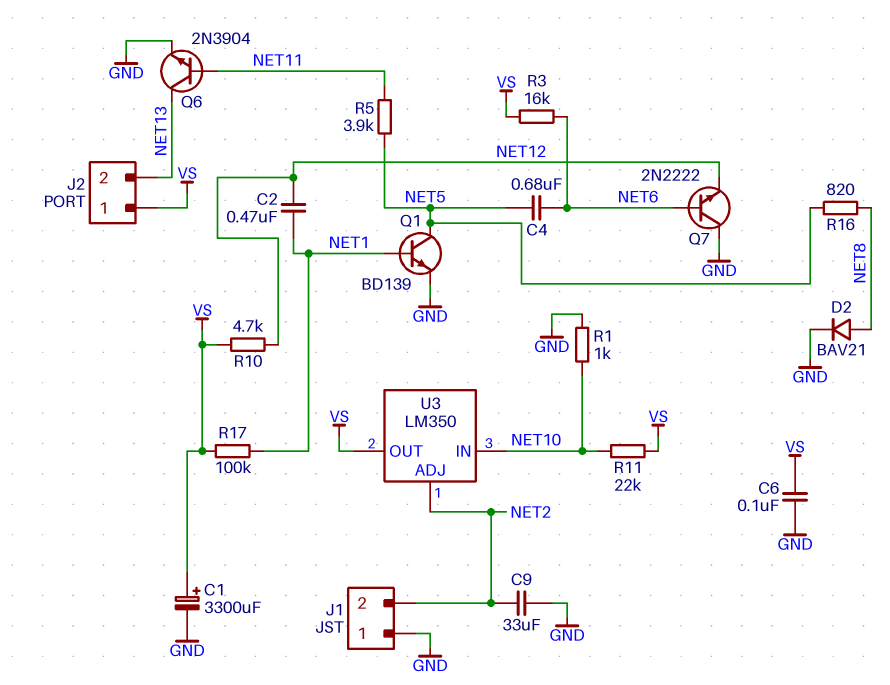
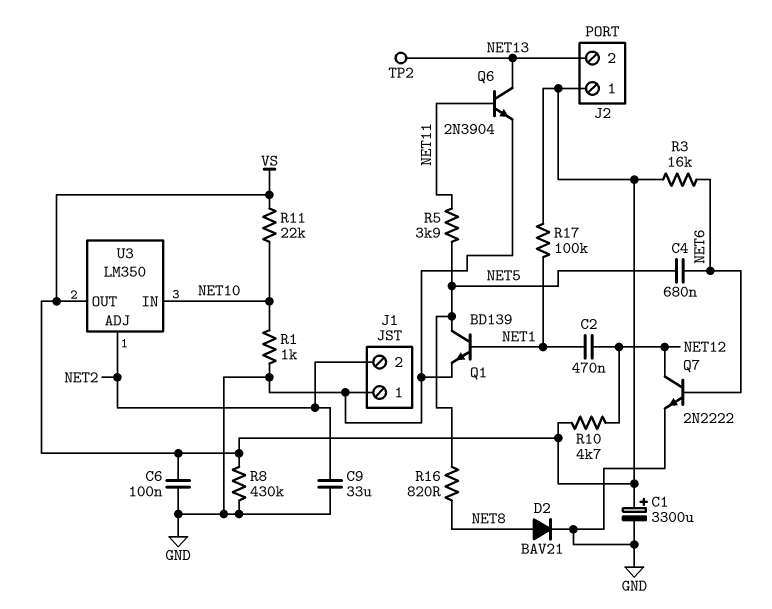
Q7: NPN 2N2222 (B NET6, C GND, E NET12) -> NPN 2N2222 (B NET6, C NET12, E GND)
R8: none -> 430k (GND, VS)
TP2: none -> test point (NET13)

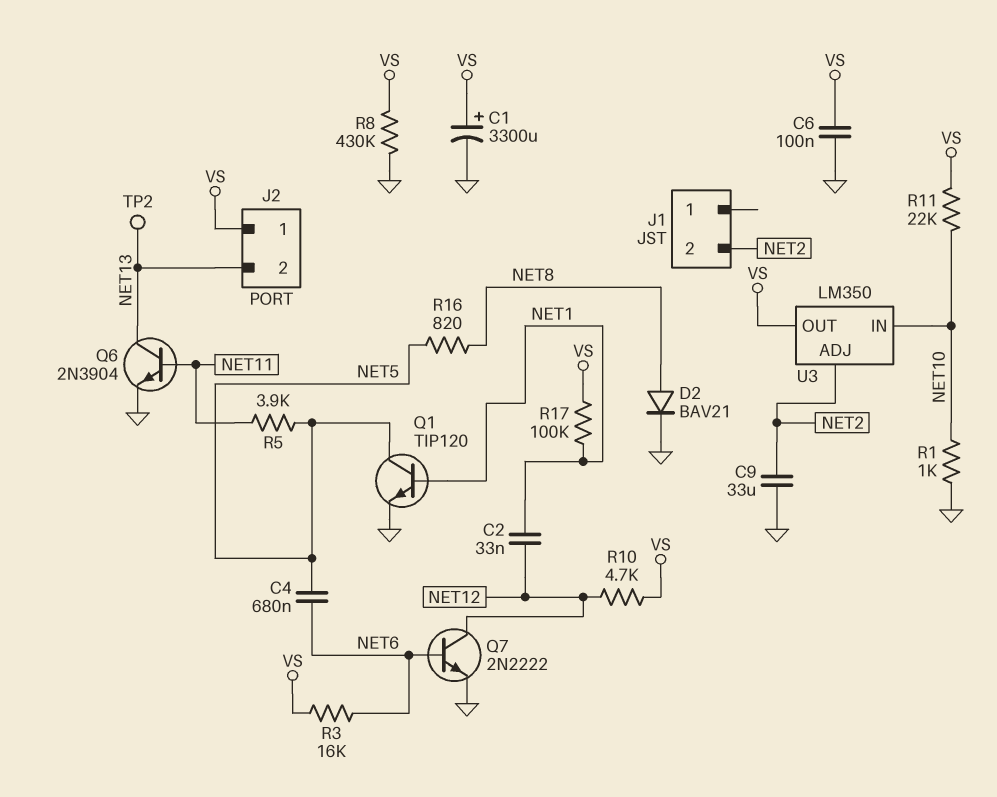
C2: 470nF (NET1, NET12) -> 33nF (NET1, NET12)
J1 pin 1: GND -> none
Q1: NPN BD139 (B NET1, C NET5, E GND) -> NPN TIP120 (B NET1, C NET5, E GND)

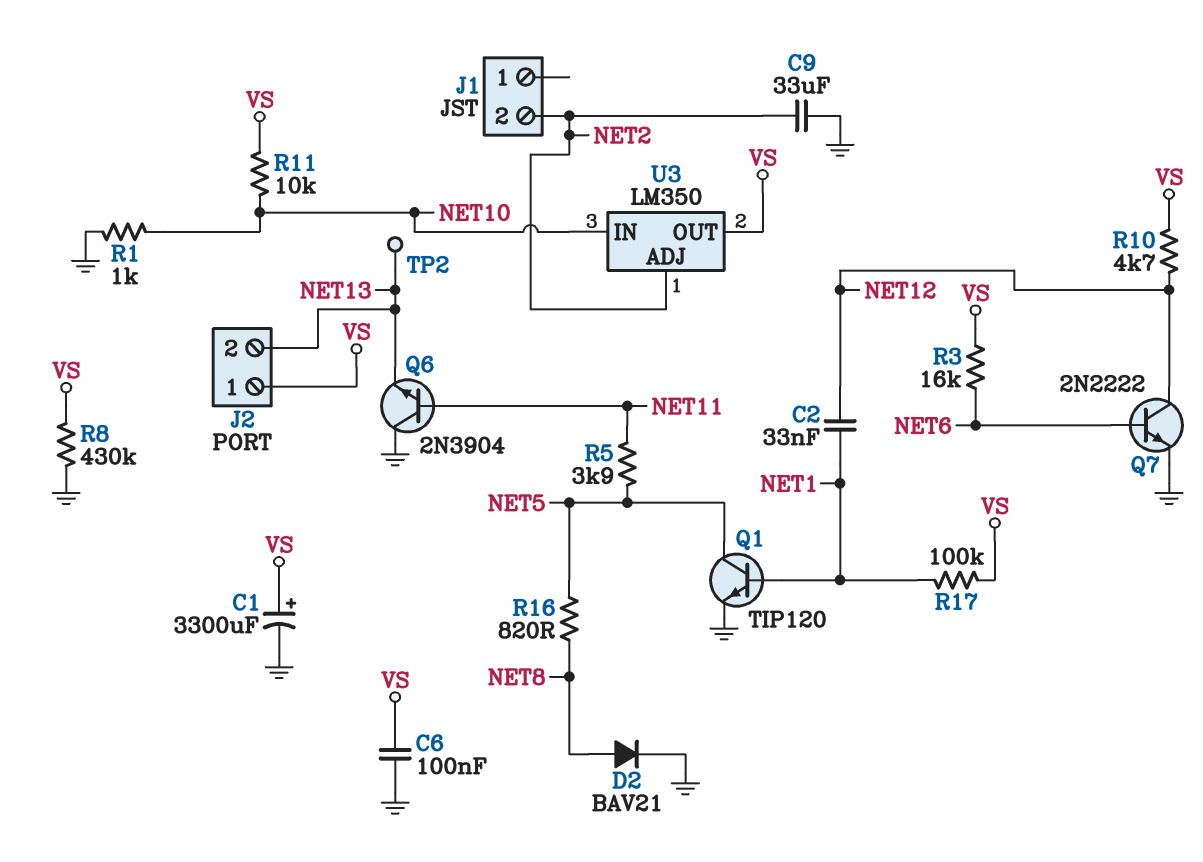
C4: 680nF (NET5, NET6) -> none
Q6: NPN 2N3904 (B NET11, C NET13, E GND) -> NPN 2N3904 (B NET11, C GND, E NET13)
R11: 22k (NET10, VS) -> 10k (NET10, VS)

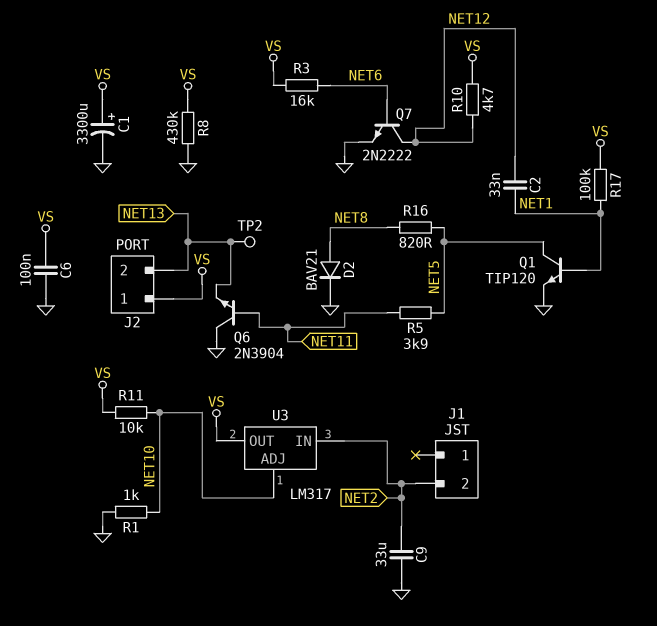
U3: LM350 -> LM317
U3 pin ADJ: NET2 -> NET10
U3 pin IN: NET10 -> NET2

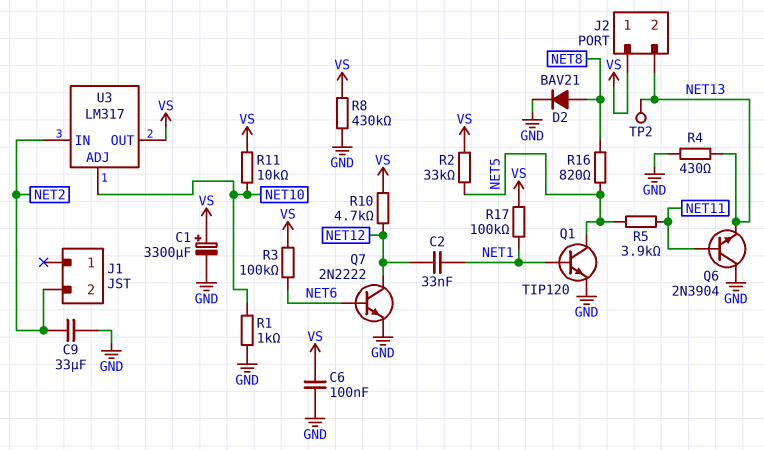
R2: none -> 33k (NET5, VS)
R3: 16k (NET6, VS) -> 100k (NET6, VS)
R4: none -> 430 (GND, NET13)

